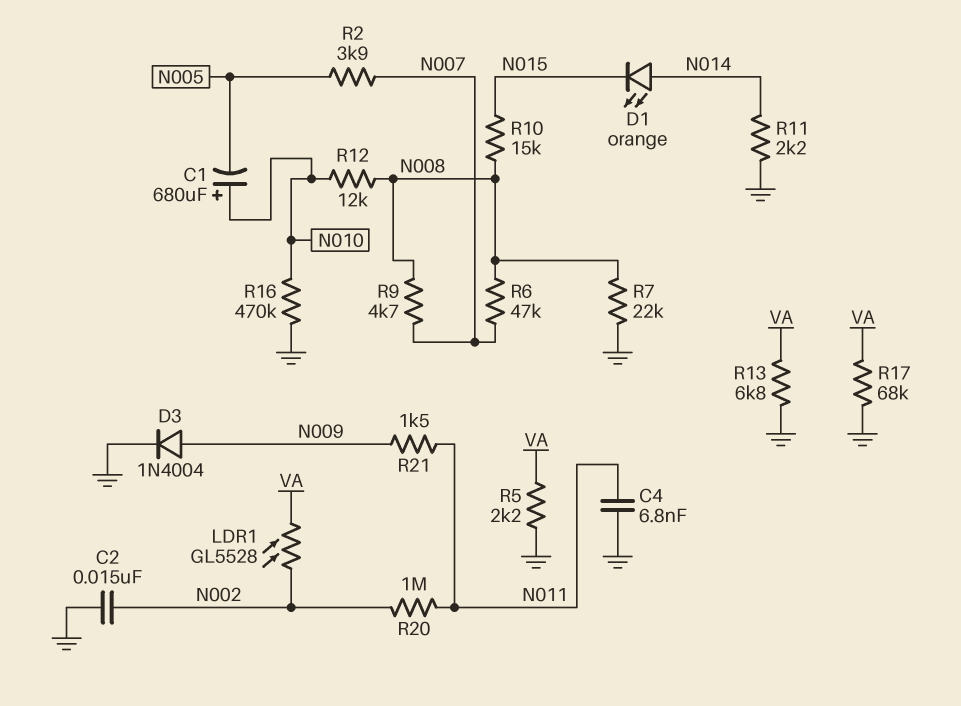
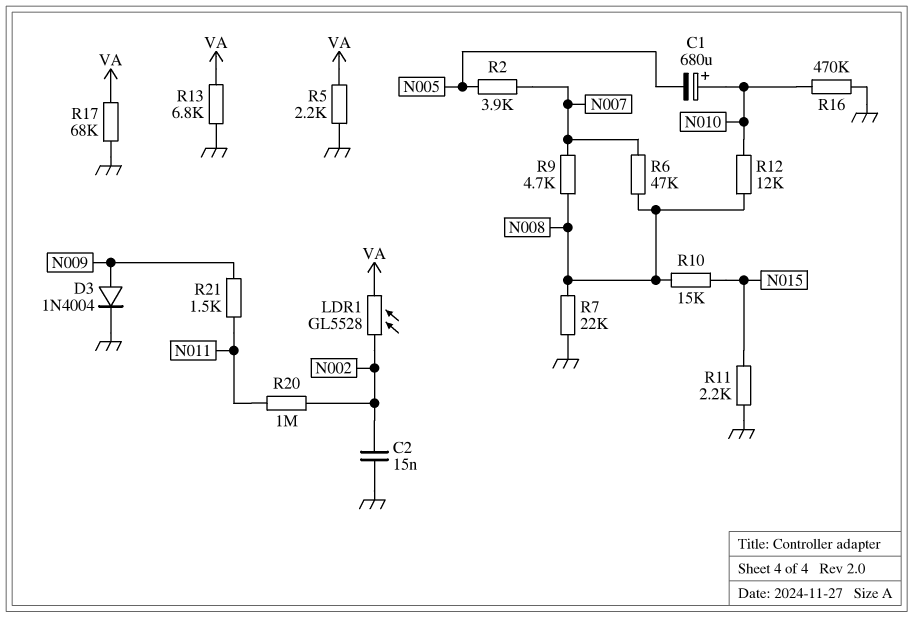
C4: 6.8nF (GND, N011) -> none
D1: LED orange (A N014, K N015) -> none
R11: 2.2k (GND, N014) -> 2.2k (GND, N015)

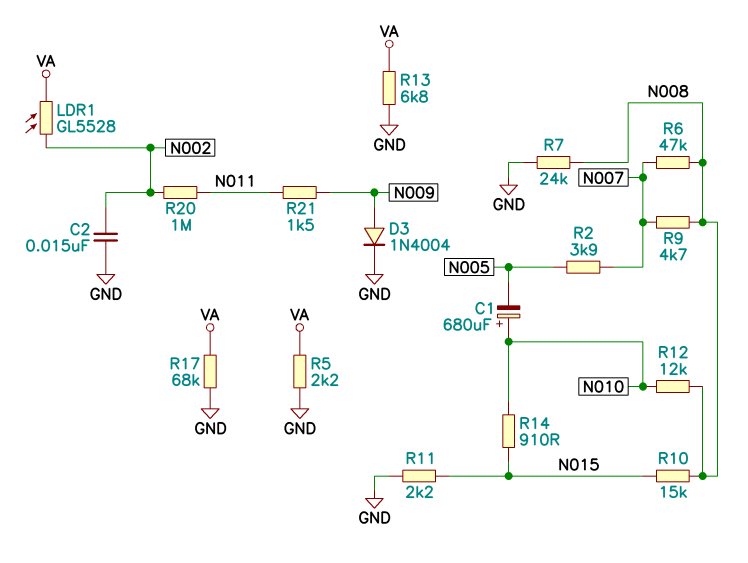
R7: 22k (GND, N008) -> 24k (GND, N008)
R14: none -> 910 (N010, N015)
R16: 470k (GND, N010) -> none

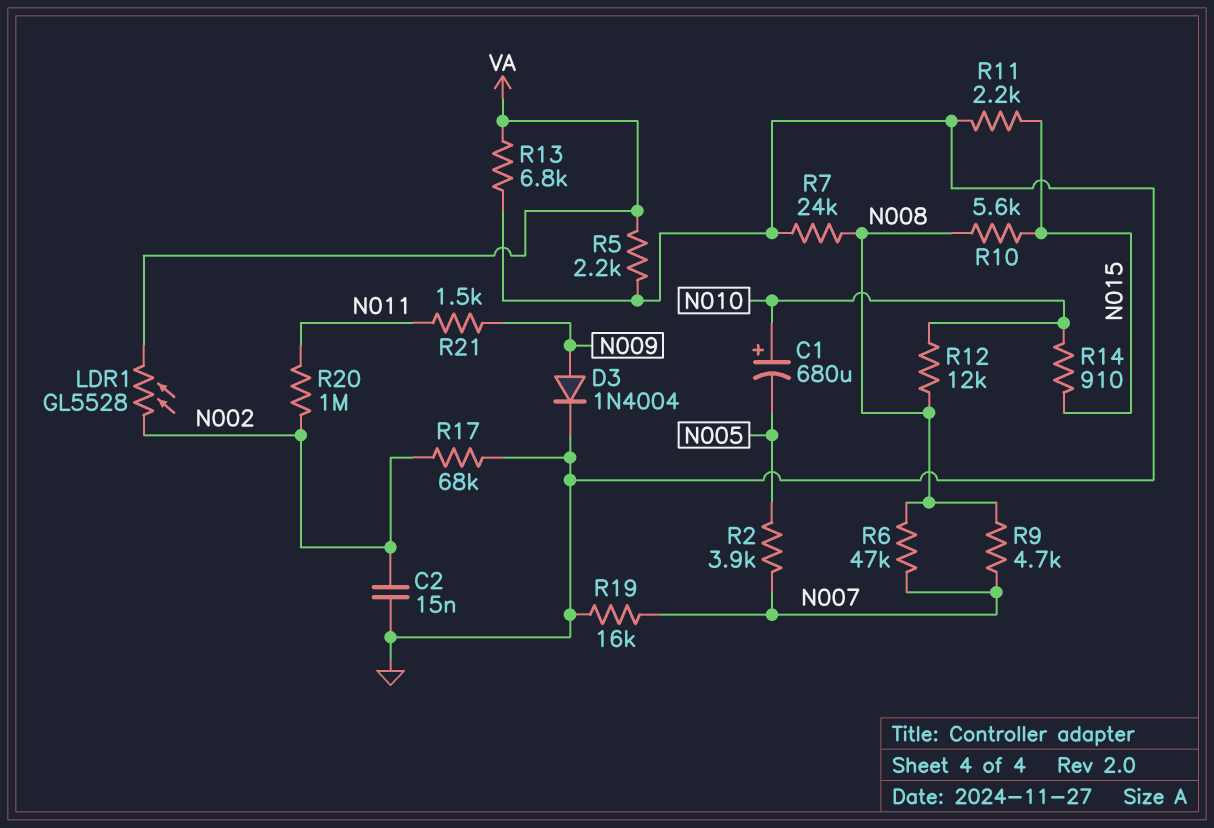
R10: 15k (N008, N015) -> 5.6k (N008, N015)
R17: 68k (GND, VA) -> 68k (GND, N002)
R19: none -> 16k (GND, N007)

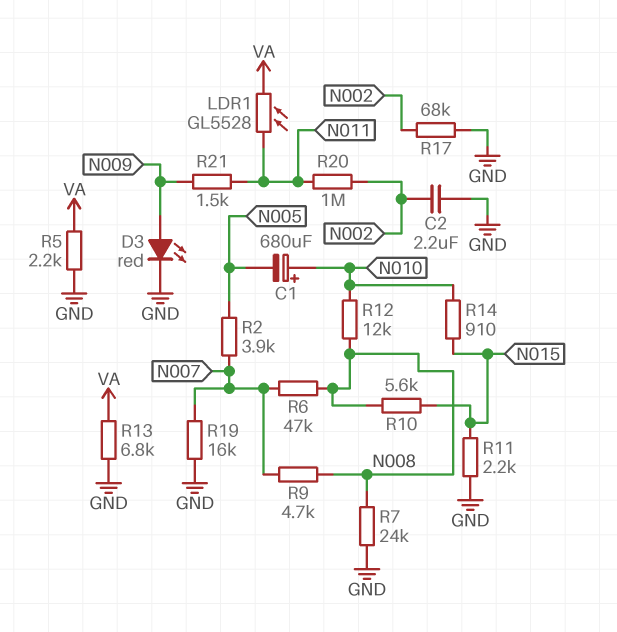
C2: 15nF (GND, N002) -> 2.2uF (GND, N002)
D3: diode 1N4004 (A N009, K GND) -> LED red (A N009, K GND)
LDR1: GL5528 (N002, VA) -> GL5528 (N011, VA)

